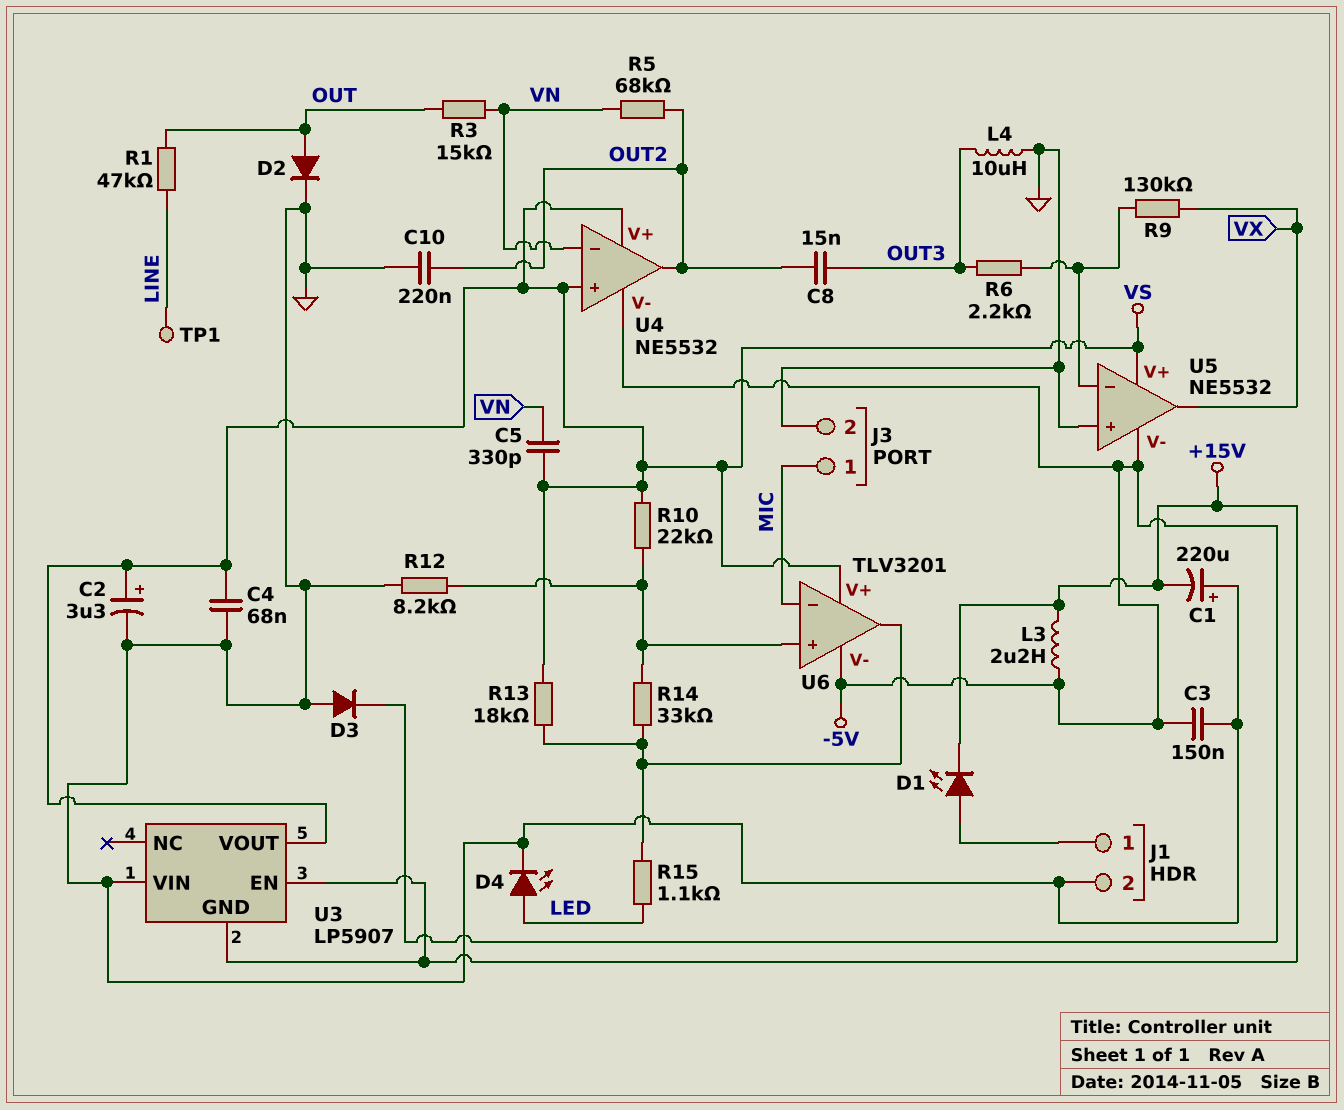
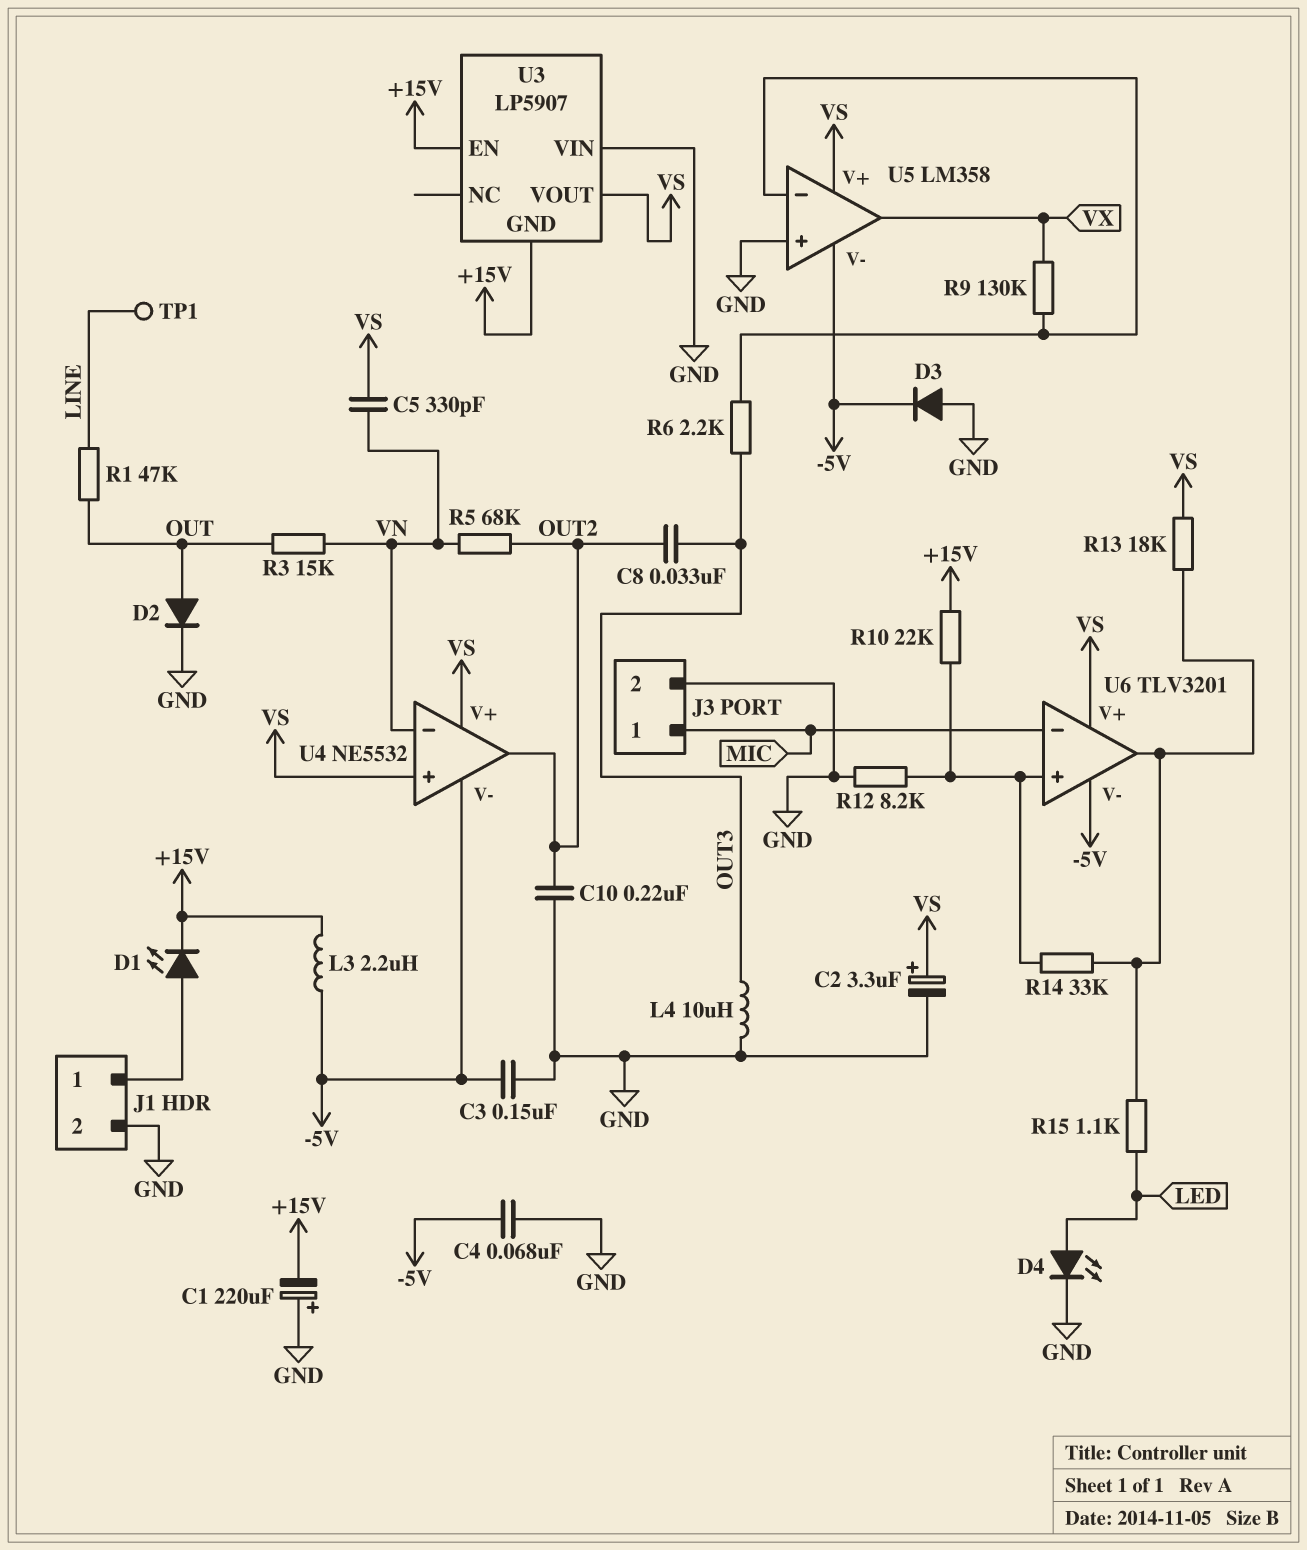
C4: 68nF (GND, VS) -> 68nF (-5V, GND)
C8: 15nF (OUT2, OUT3) -> 33nF (OUT2, OUT3)
R10: 22k (U6/in+, VS) -> 22k (+15V, U6/in+)
U5: NE5532 -> LM358

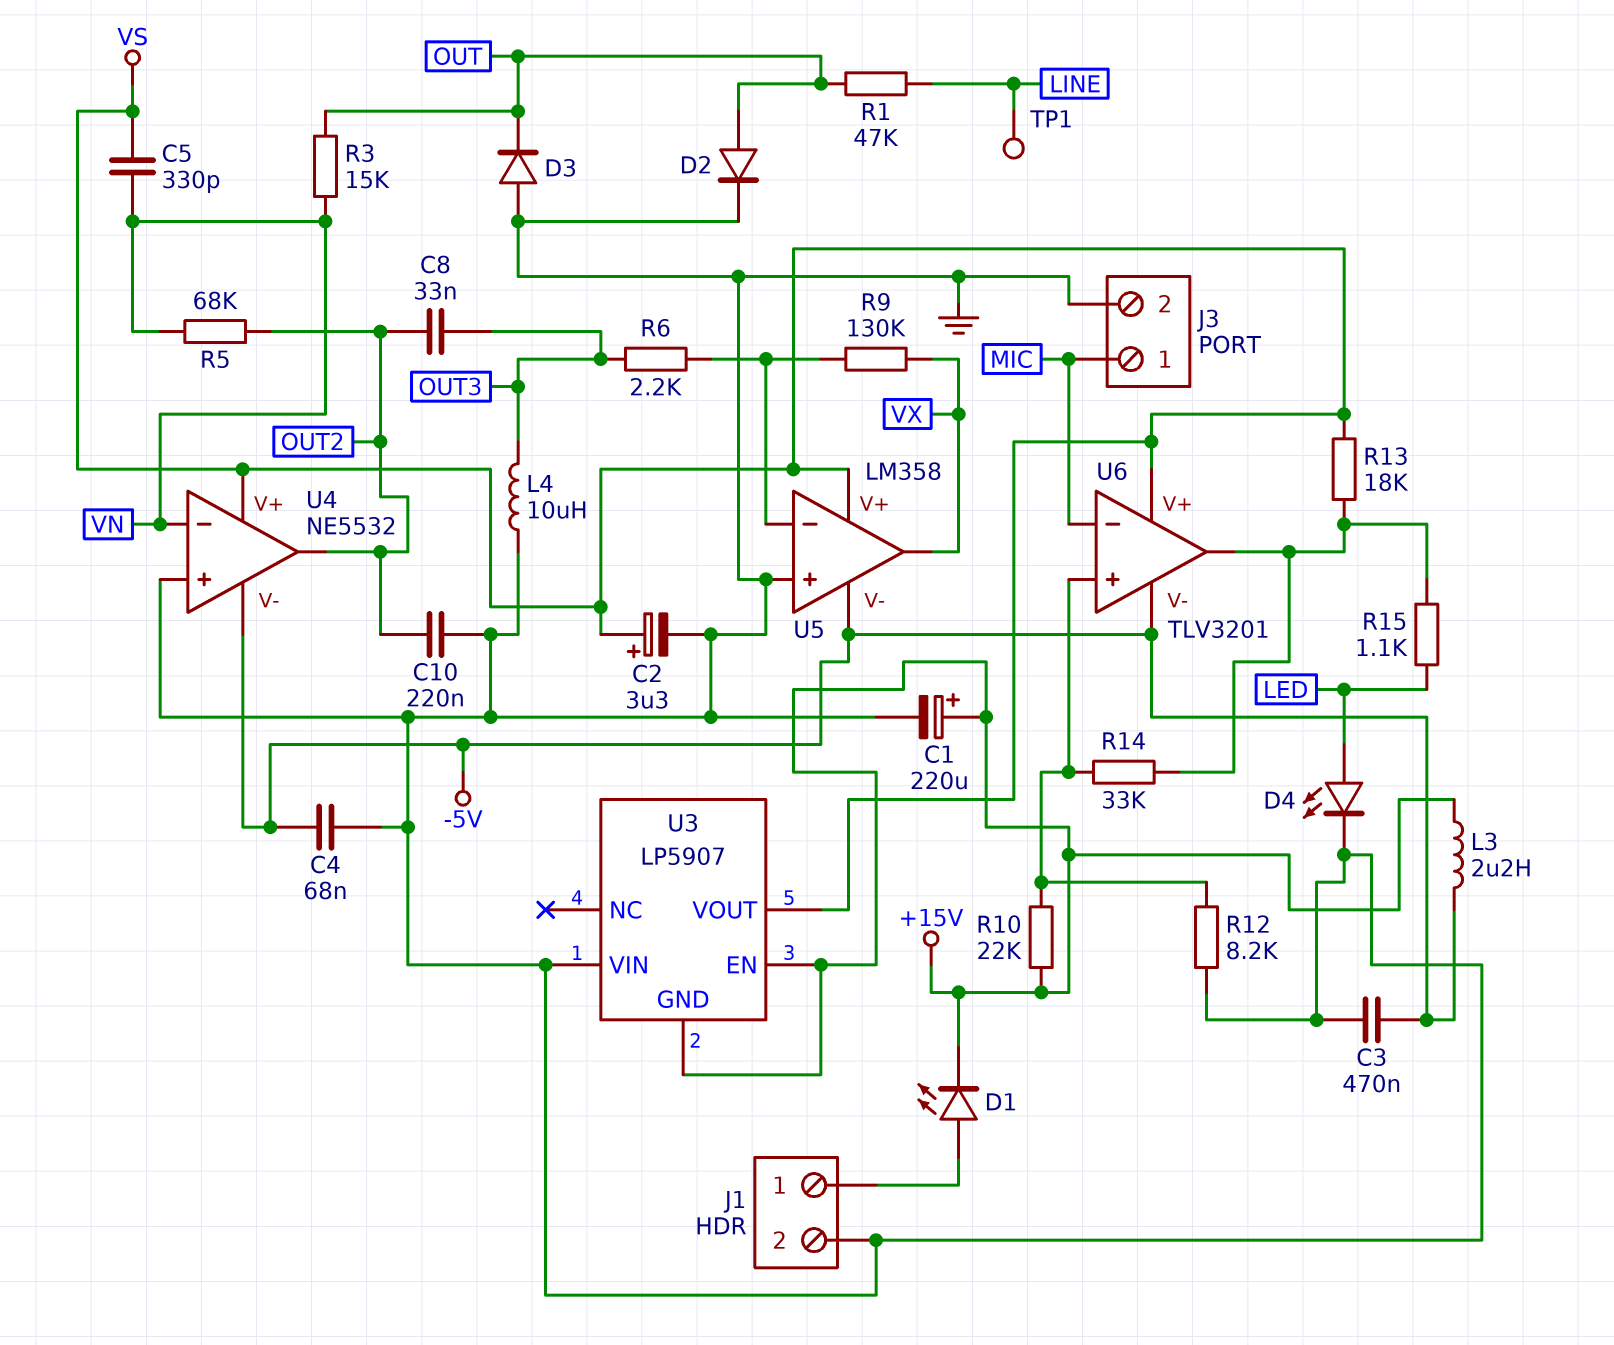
C1: 220uF (plus GND, minus +15V) -> 220uF (plus +15V, minus GND)
C3: 150nF (-5V, GND) -> 470nF (-5V, GND)
D3: diode (A GND, K -5V) -> diode (A GND, K OUT)
U4 pin in+: VS -> GND

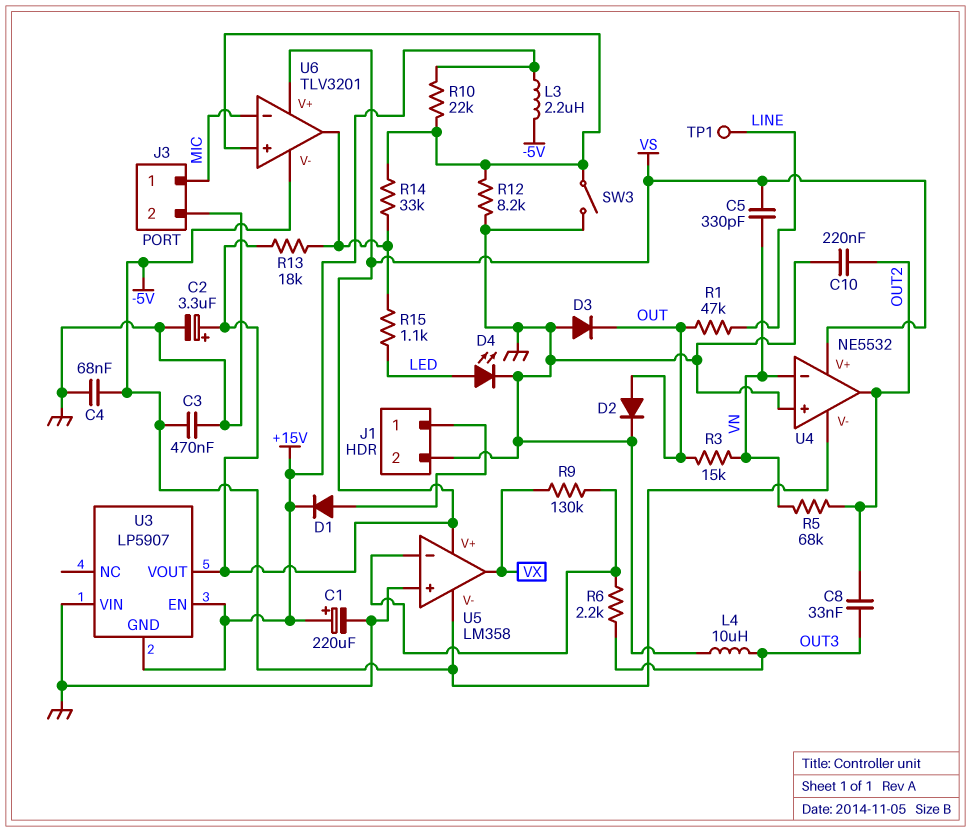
D1: LED (A J1/1, K +15V) -> diode (A J1/1, K +15V)
SW3: none -> switch (GND, U6/in+)

